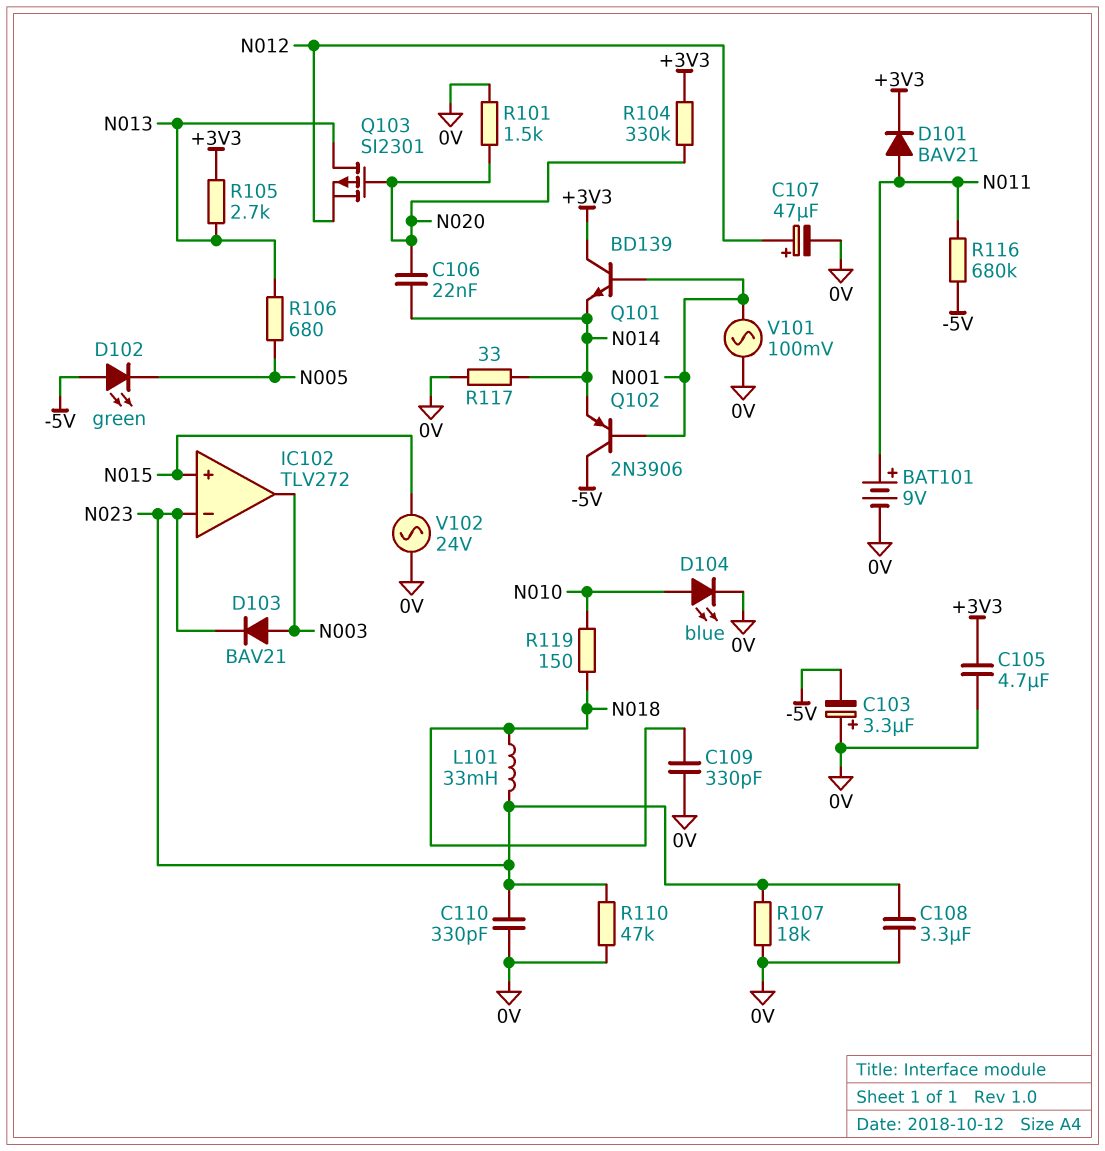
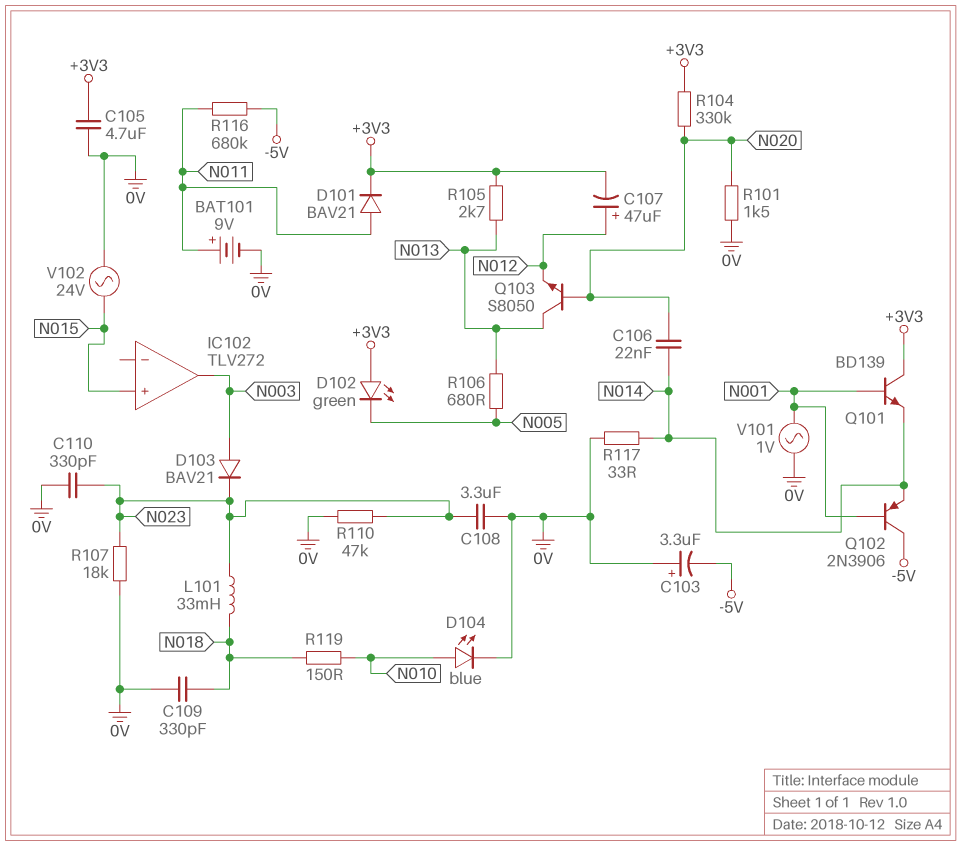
C107: 47uF (plus N012, minus 0V) -> 47uF (plus N012, minus +3V3)
D102: LED green (A -5V, K N005) -> LED green (A +3V3, K N005)
IC102 pin in-: N023 -> none
Q103: PMOS SI2301 (G N020, D N013, S N012) -> NPN S8050 (B N020, C N013, E N012)
V101: AC 100mV (0V, N001) -> AC 1V (0V, N001)

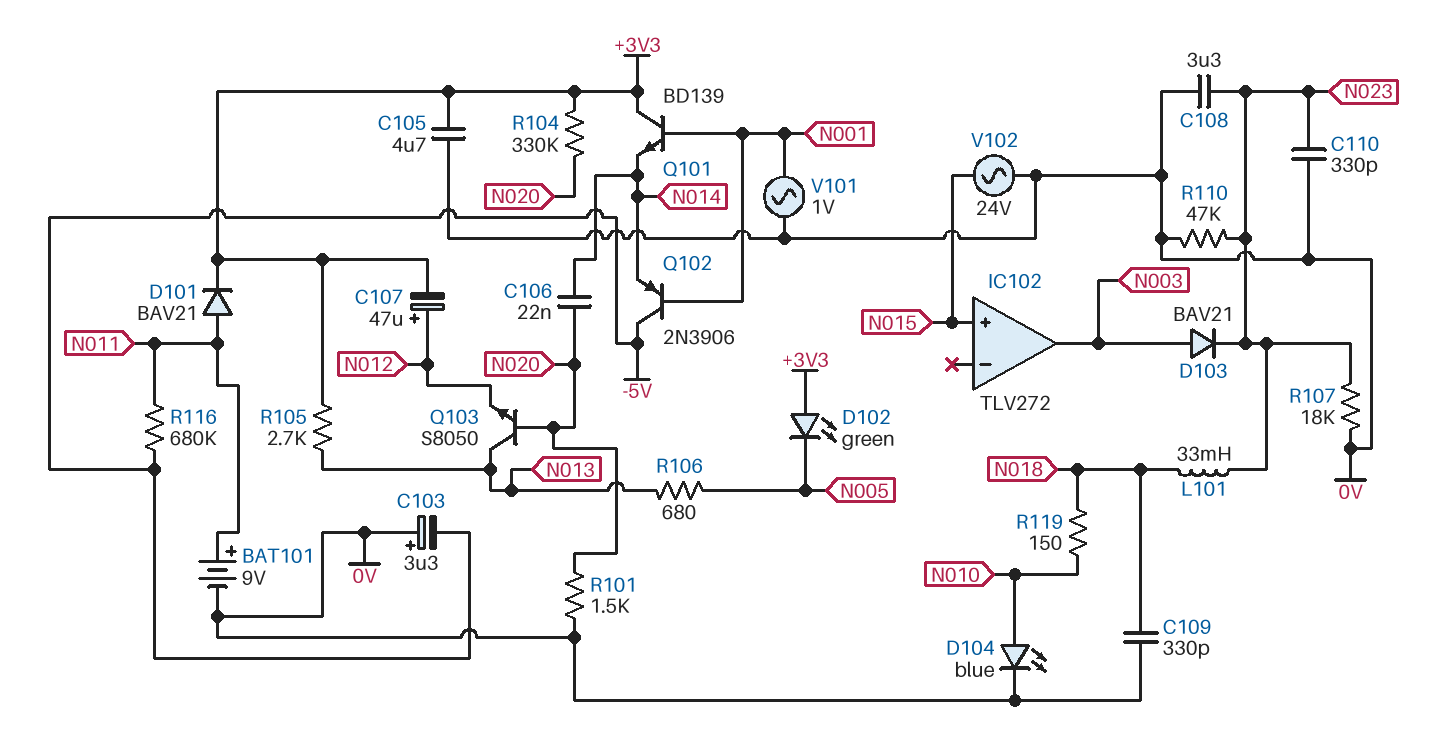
R117: 33 (0V, N014) -> none

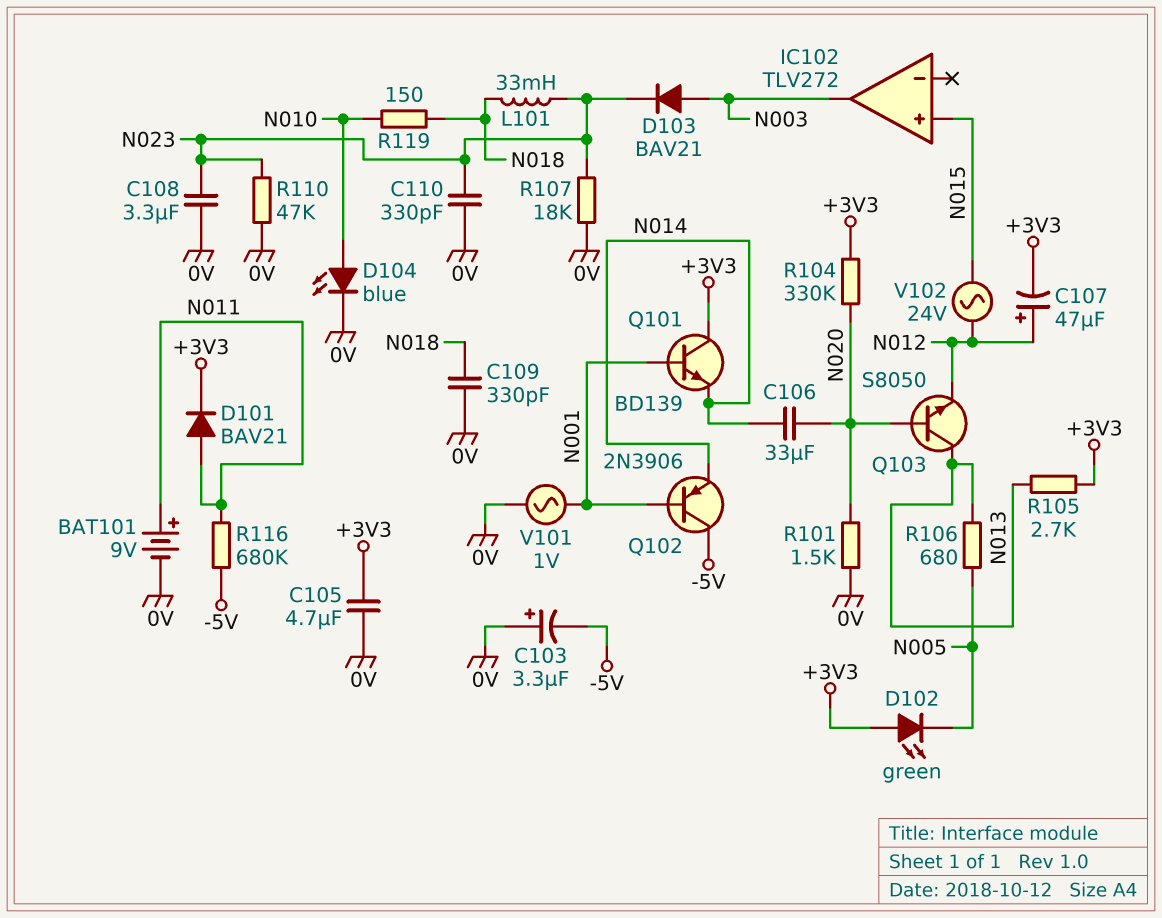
C106: 22nF (N014, N020) -> 33uF (N014, N020)
V102: AC 24V (0V, N015) -> AC 24V (N012, N015)

